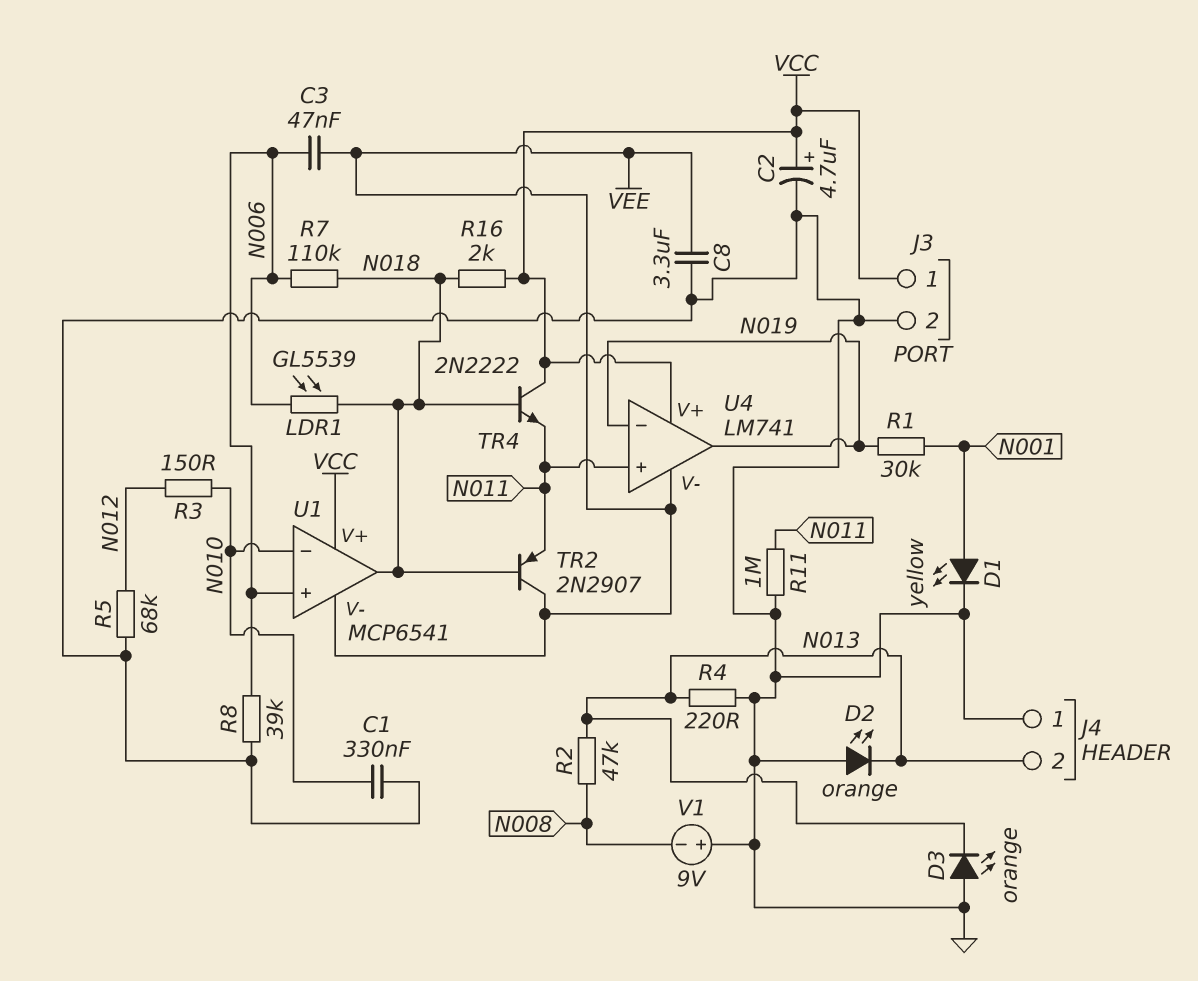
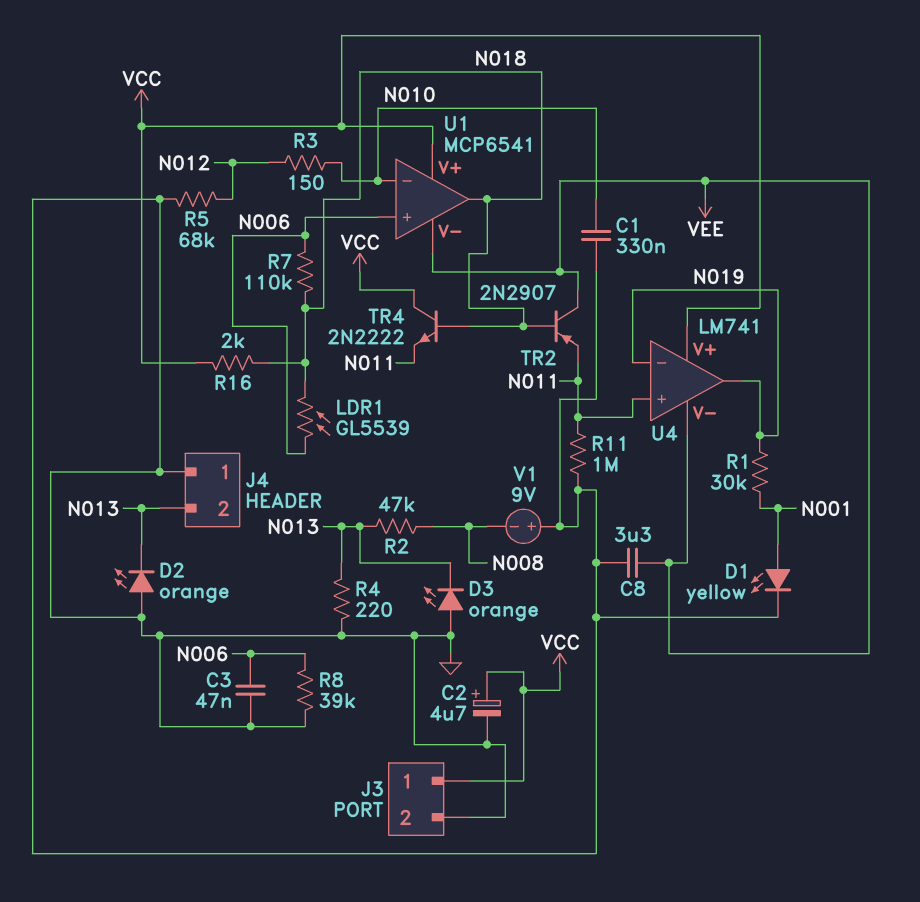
C3: 47nF (N006, VEE) -> 47nF (GND, N006)

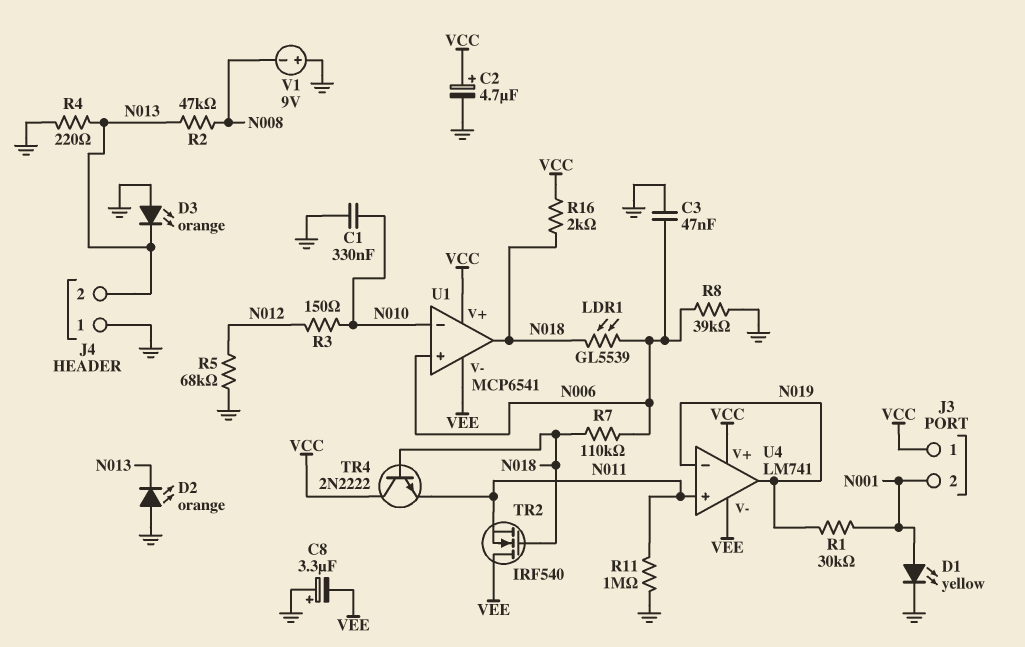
C8: 3.3uF (GND, VEE) -> 3.3uF (plus GND, minus VEE)
J3 pin 2: GND -> N001
TR2: PNP 2N2907 (B N018, C VEE, E N011) -> NMOS IRF540 (G N018, D VEE, S N011)

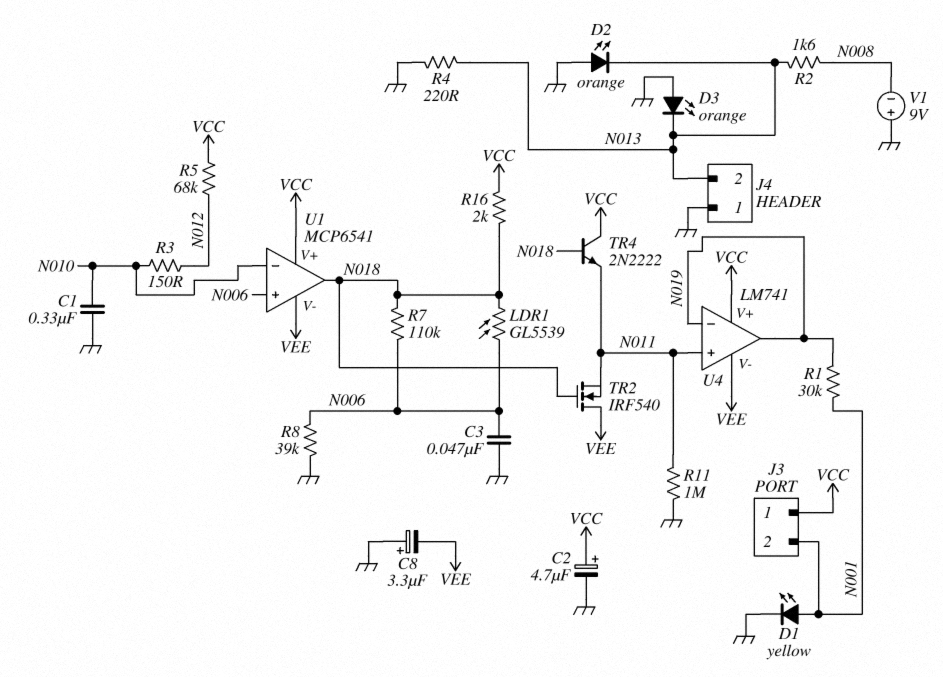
R2: 47k (N008, N013) -> 1.6k (N008, N013)
R5: 68k (GND, N012) -> 68k (N012, VCC)

